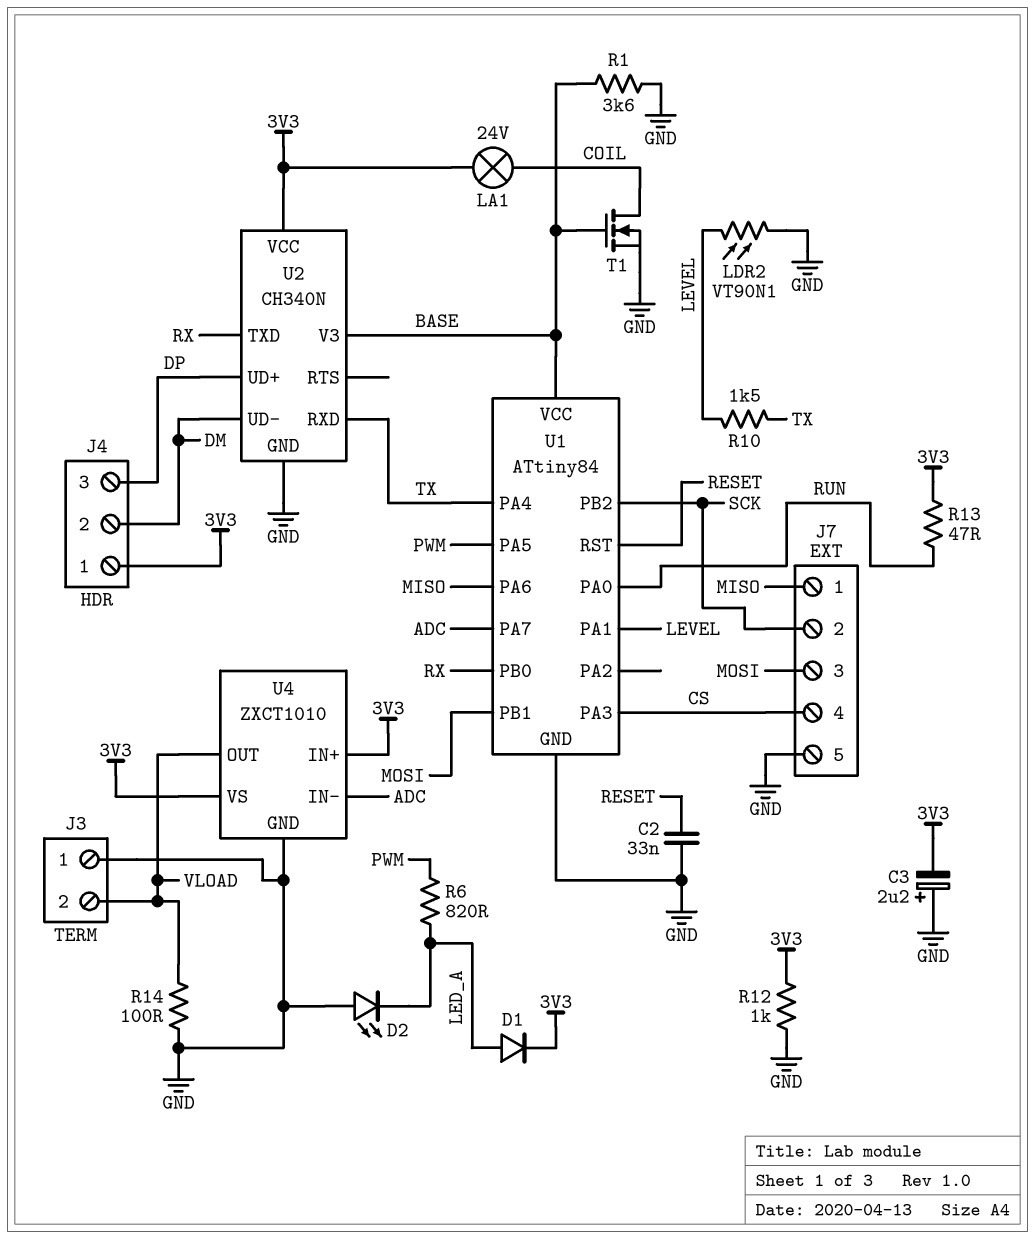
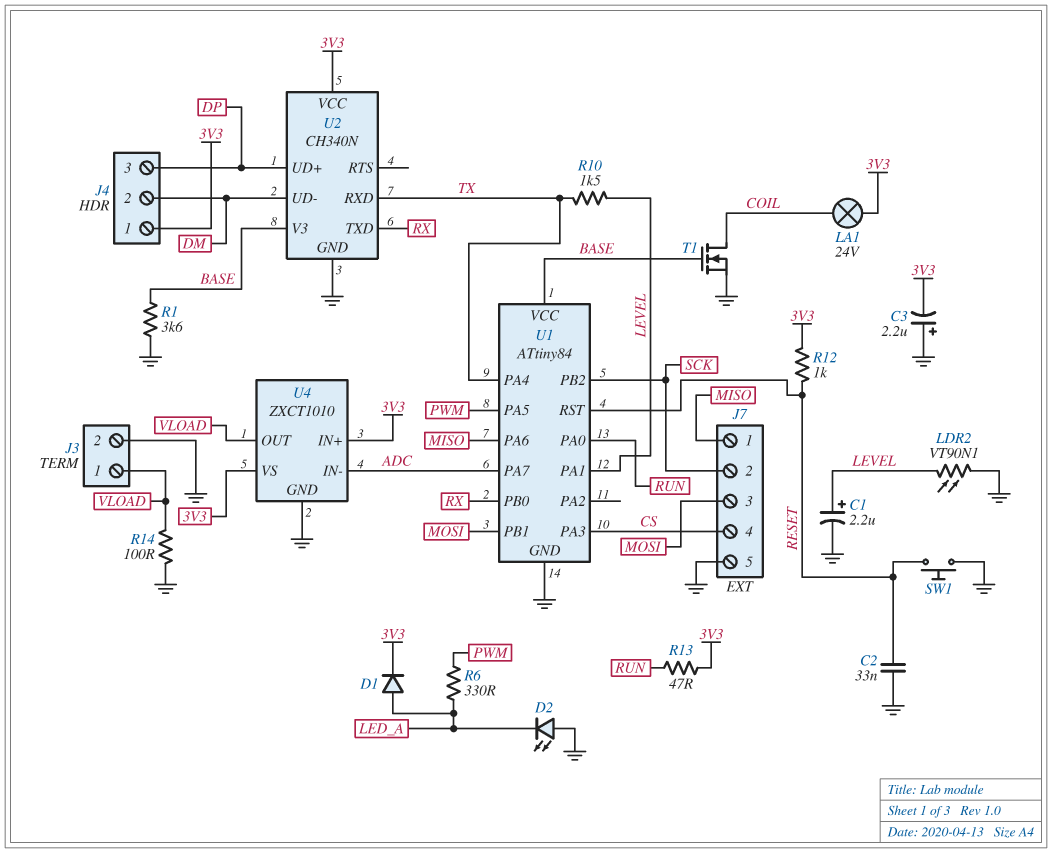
C1: none -> 2.2uF (plus LEVEL, minus GND)
J3 pin 1: GND -> VLOAD
J3 pin 2: VLOAD -> GND
R6: 820 (LED_A, PWM) -> 330 (LED_A, PWM)
R12: 1k (3V3, GND) -> 1k (3V3, RESET)
SW1: none -> button (GND, RESET)

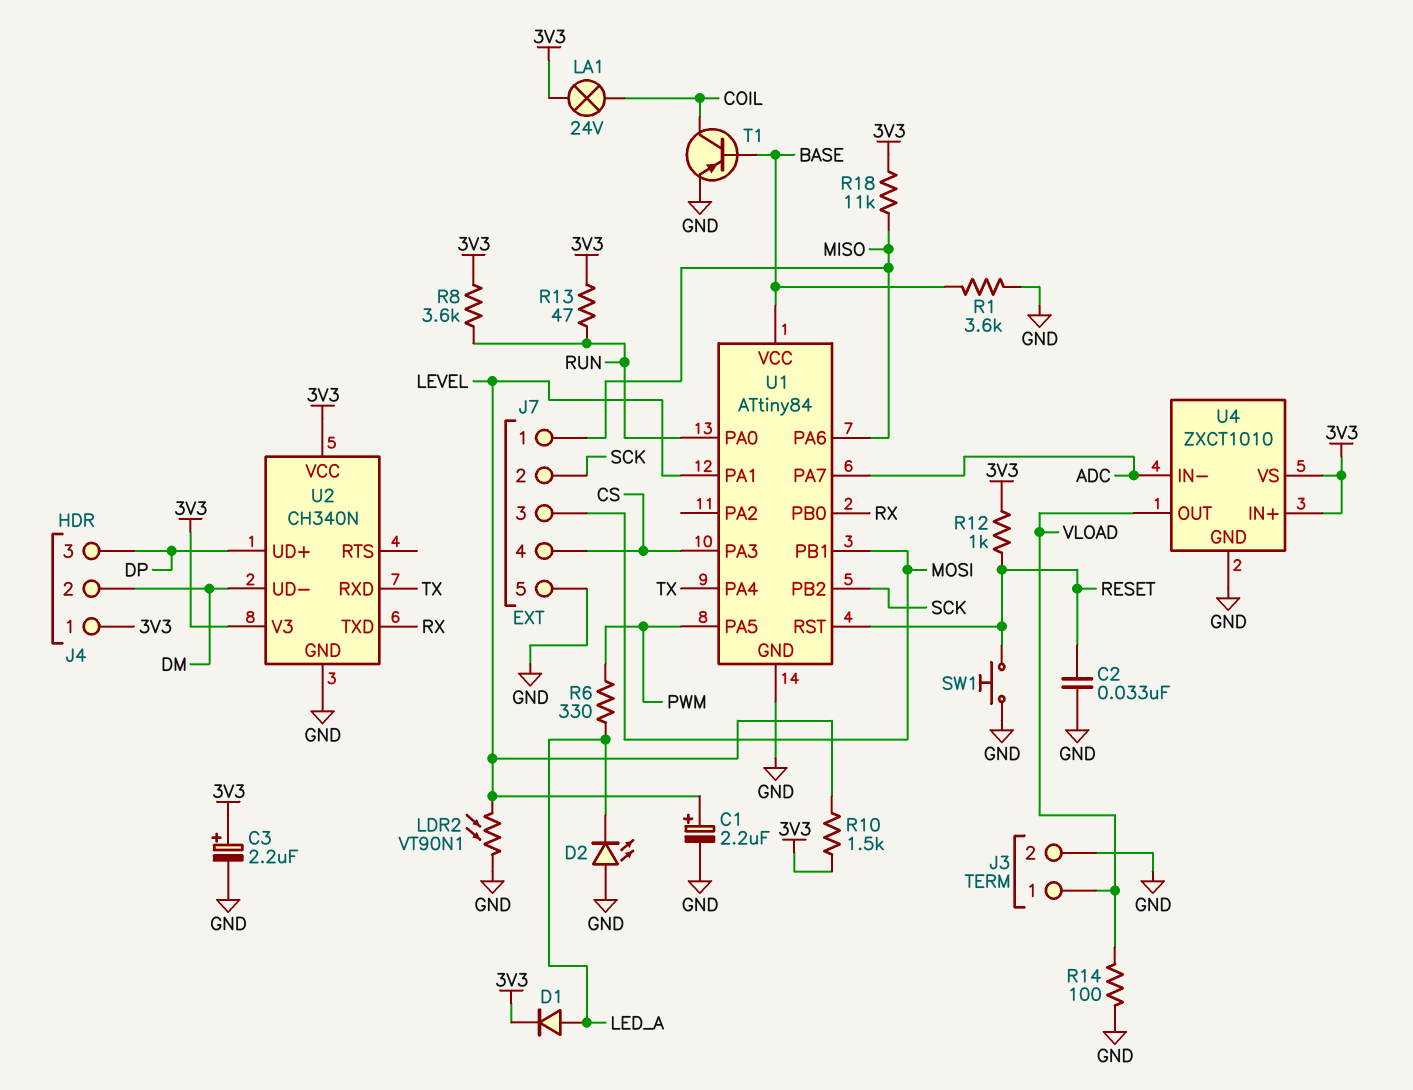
C3: 2.2uF (plus GND, minus 3V3) -> 2.2uF (plus 3V3, minus GND)
R8: none -> 3.6k (3V3, RUN)
R10: 1.5k (LEVEL, TX) -> 1.5k (3V3, LEVEL)
R18: none -> 11k (3V3, MISO)
T1: NMOS (G BASE, D COIL, S GND) -> PNP (B BASE, C COIL, E GND)
U2 pin V3: BASE -> 3V3

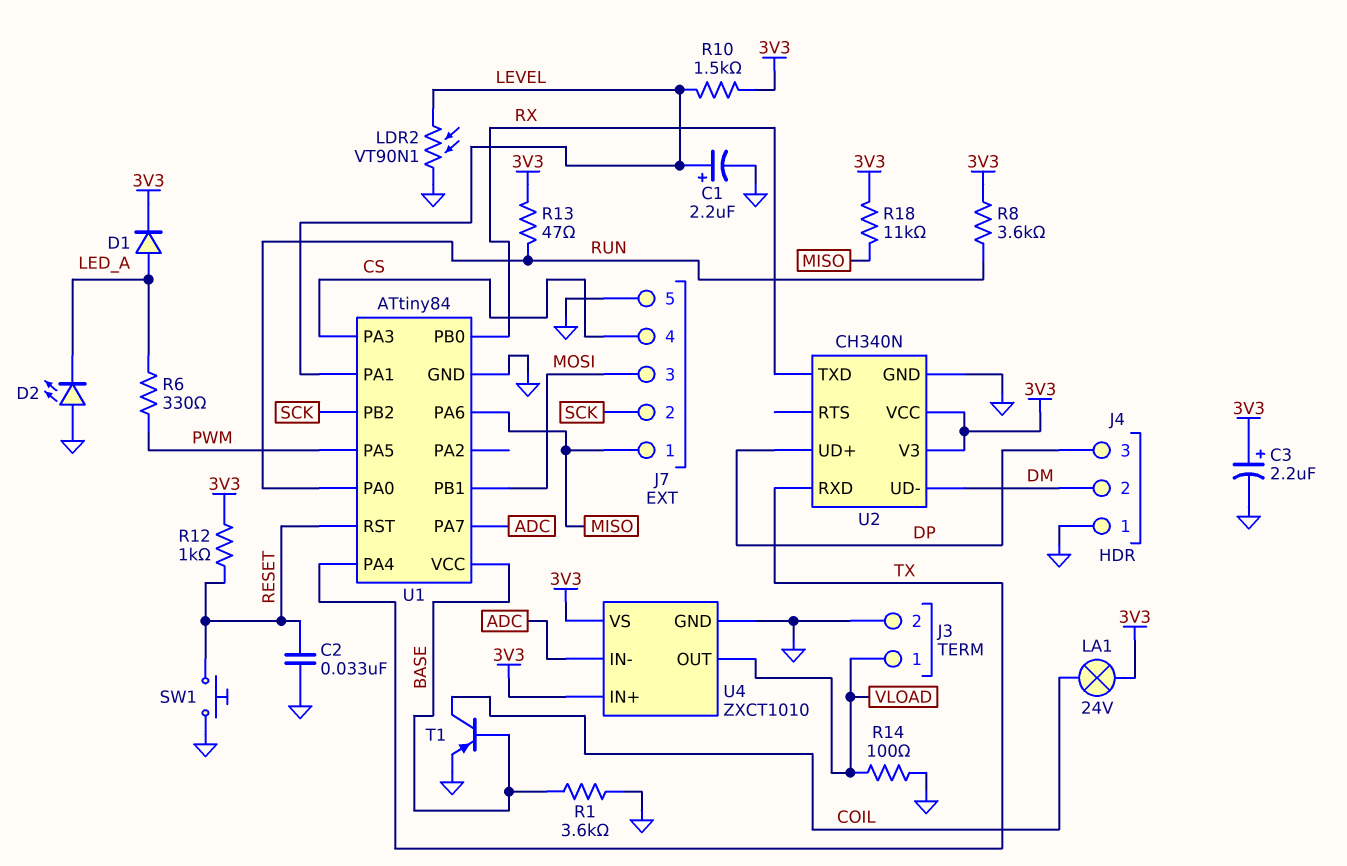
J4 pin 1: 3V3 -> GND

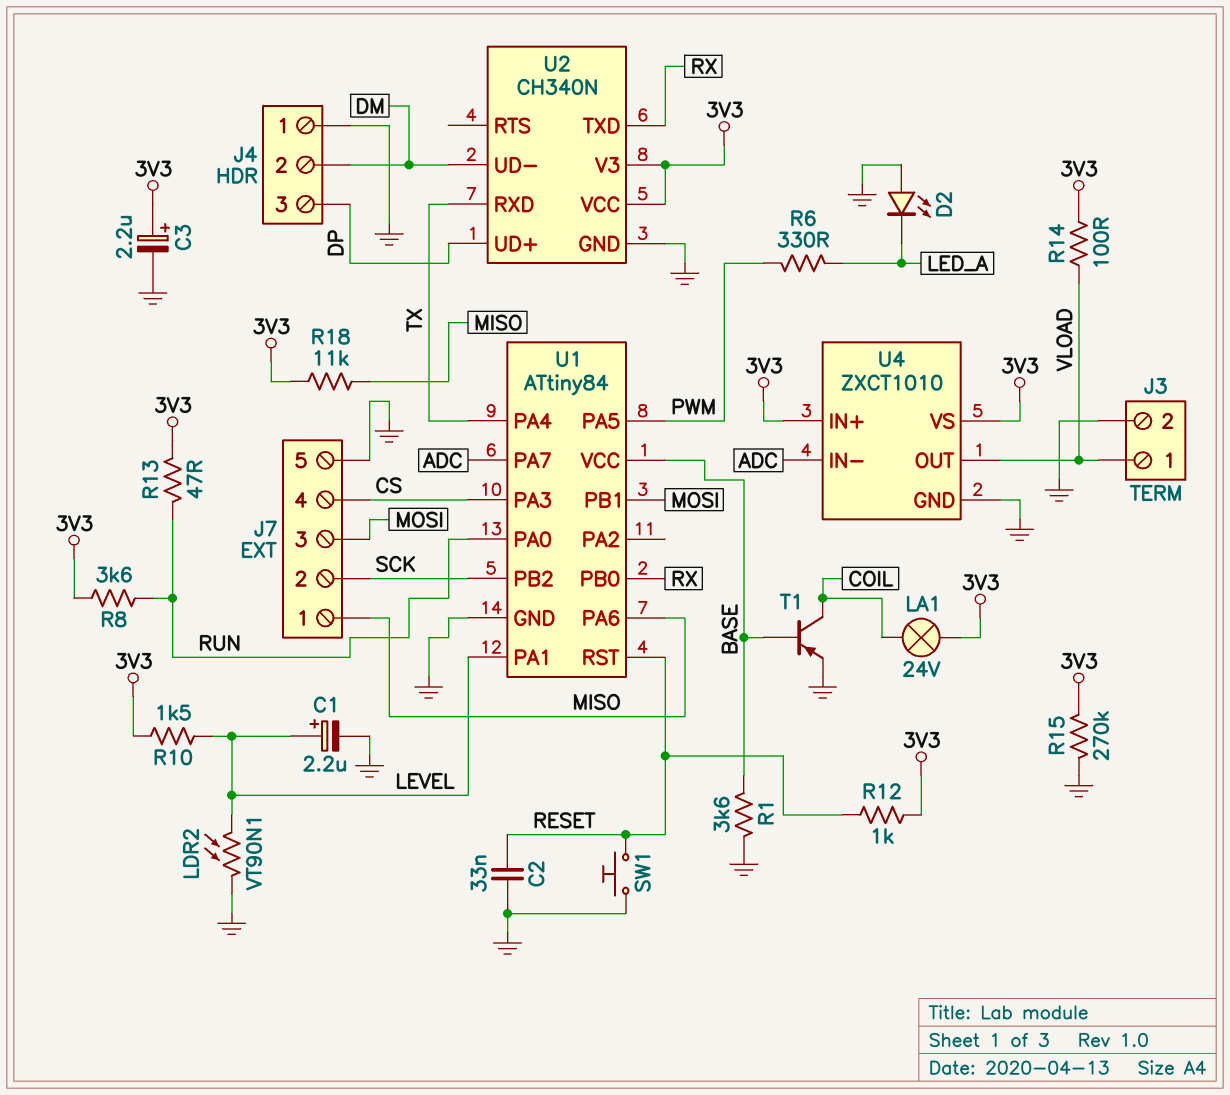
D1: diode (A LED_A, K 3V3) -> none
R14: 100 (GND, VLOAD) -> 100 (3V3, VLOAD)
R15: none -> 270k (3V3, GND)

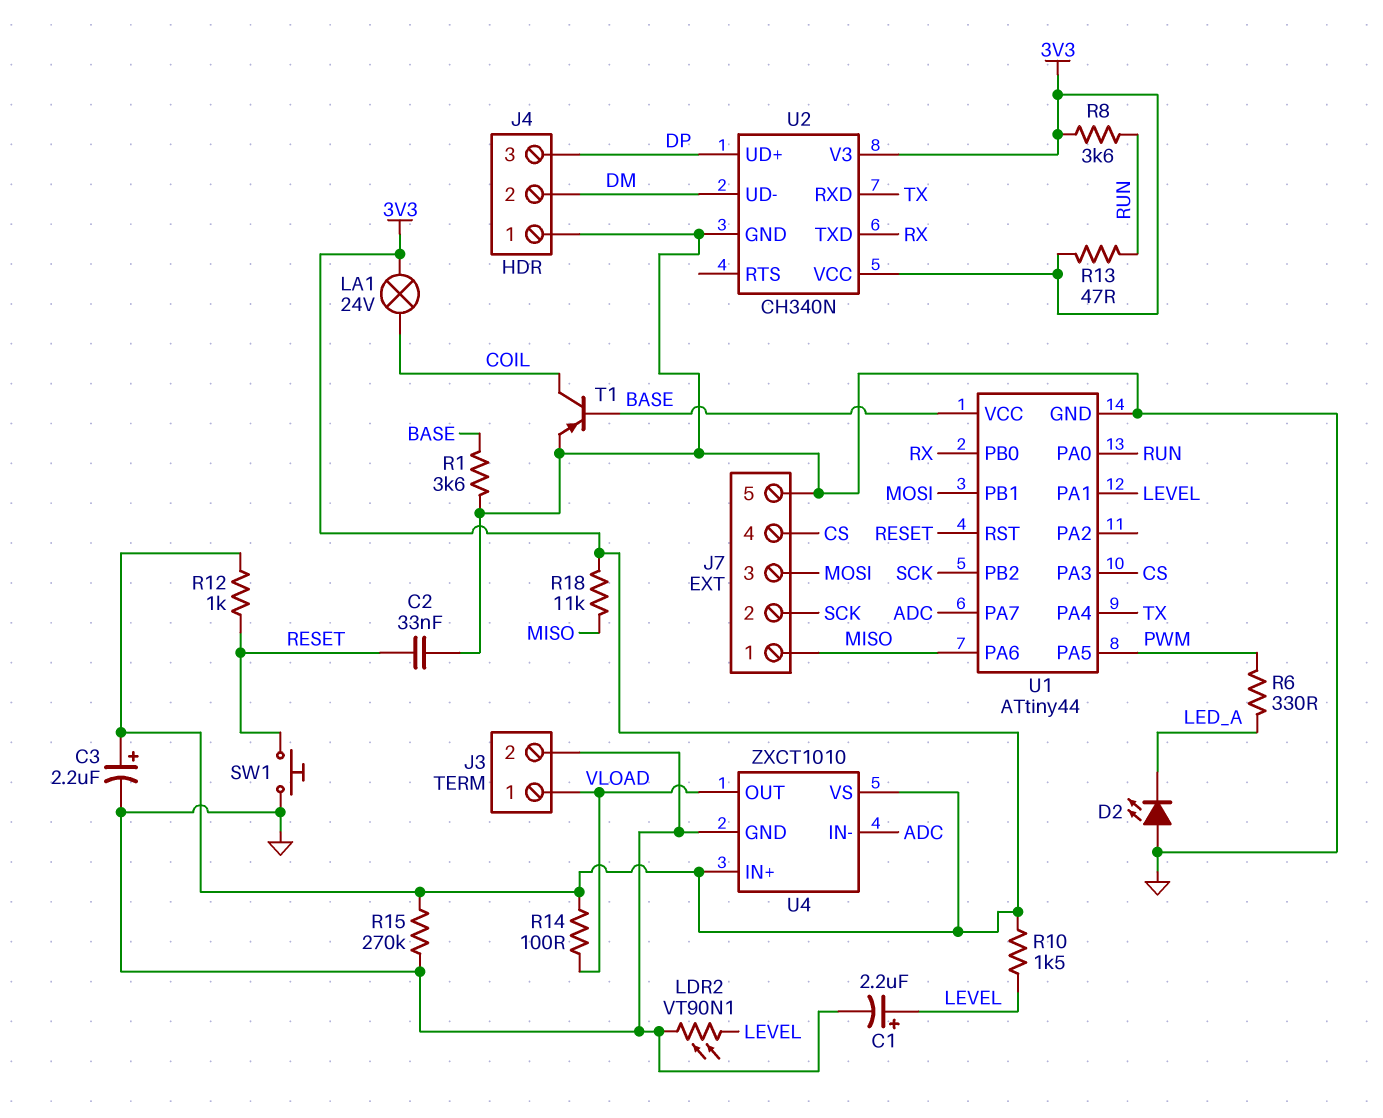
U1: ATtiny84 -> ATtiny44

